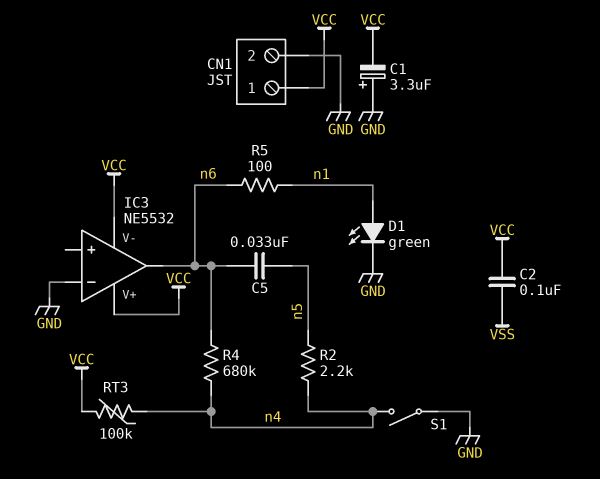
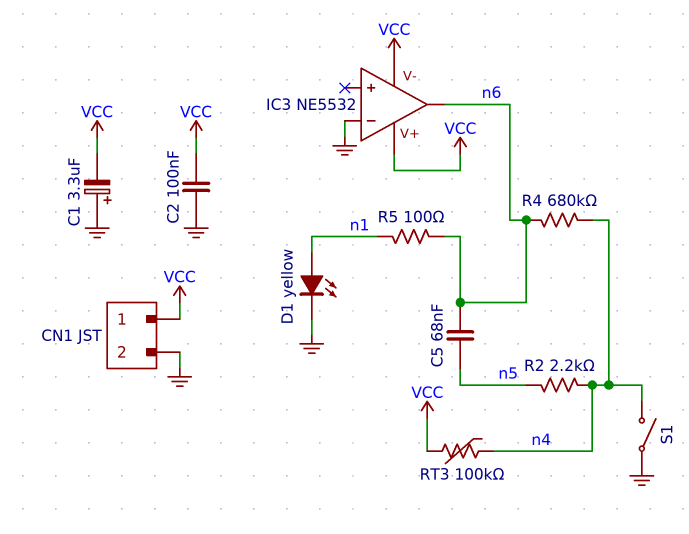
C2: 100nF (VCC, VSS) -> 100nF (GND, VCC)
C5: 33nF (n5, n6) -> 68nF (n5, n6)
D1: LED green (A n1, K GND) -> LED yellow (A n1, K GND)

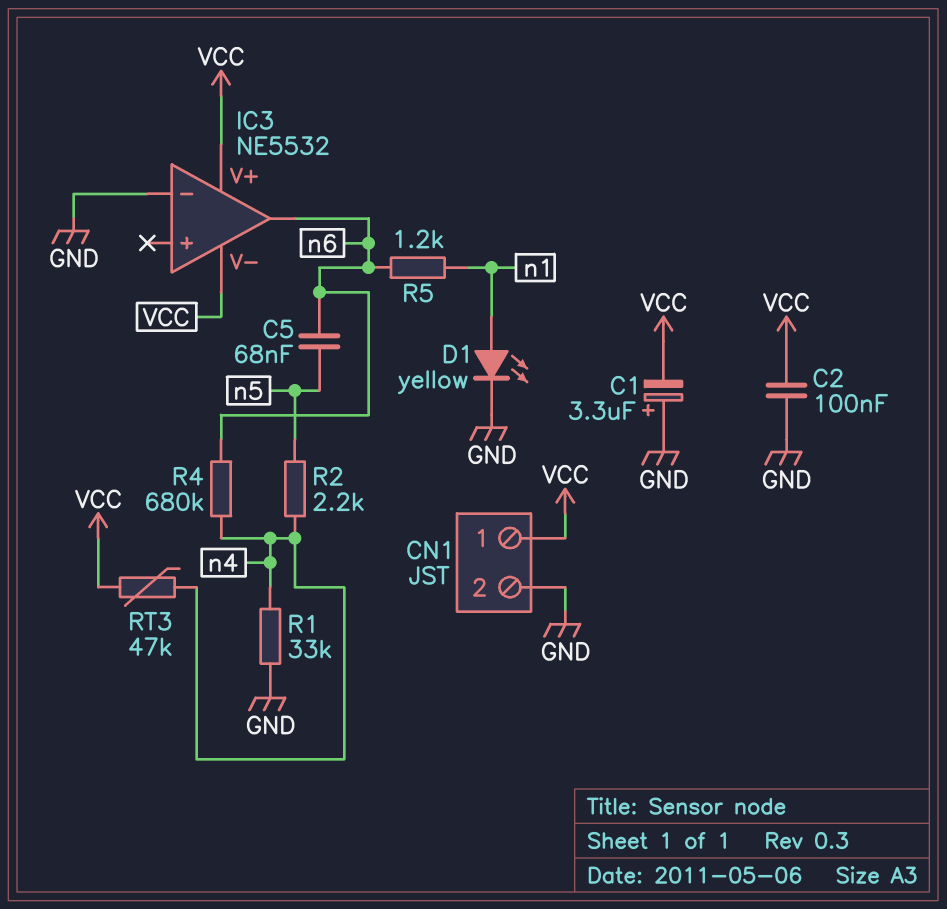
R1: none -> 33k (GND, n4)
R5: 100 (n1, n6) -> 1.2k (n1, n6)
RT3: 100k (VCC, n4) -> 47k (VCC, n4)
S1: switch (GND, n4) -> none

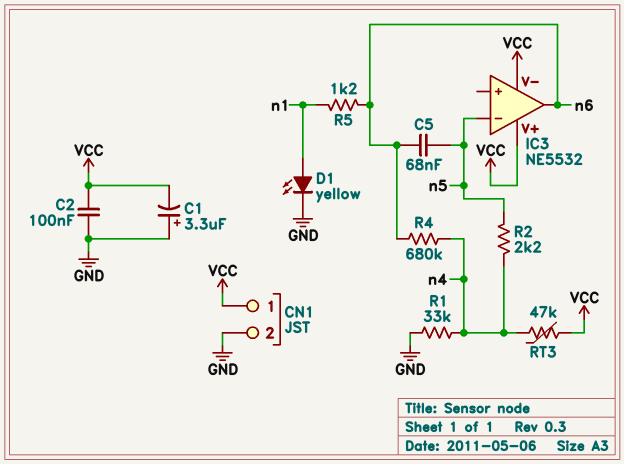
IC3 pin in-: GND -> n5

